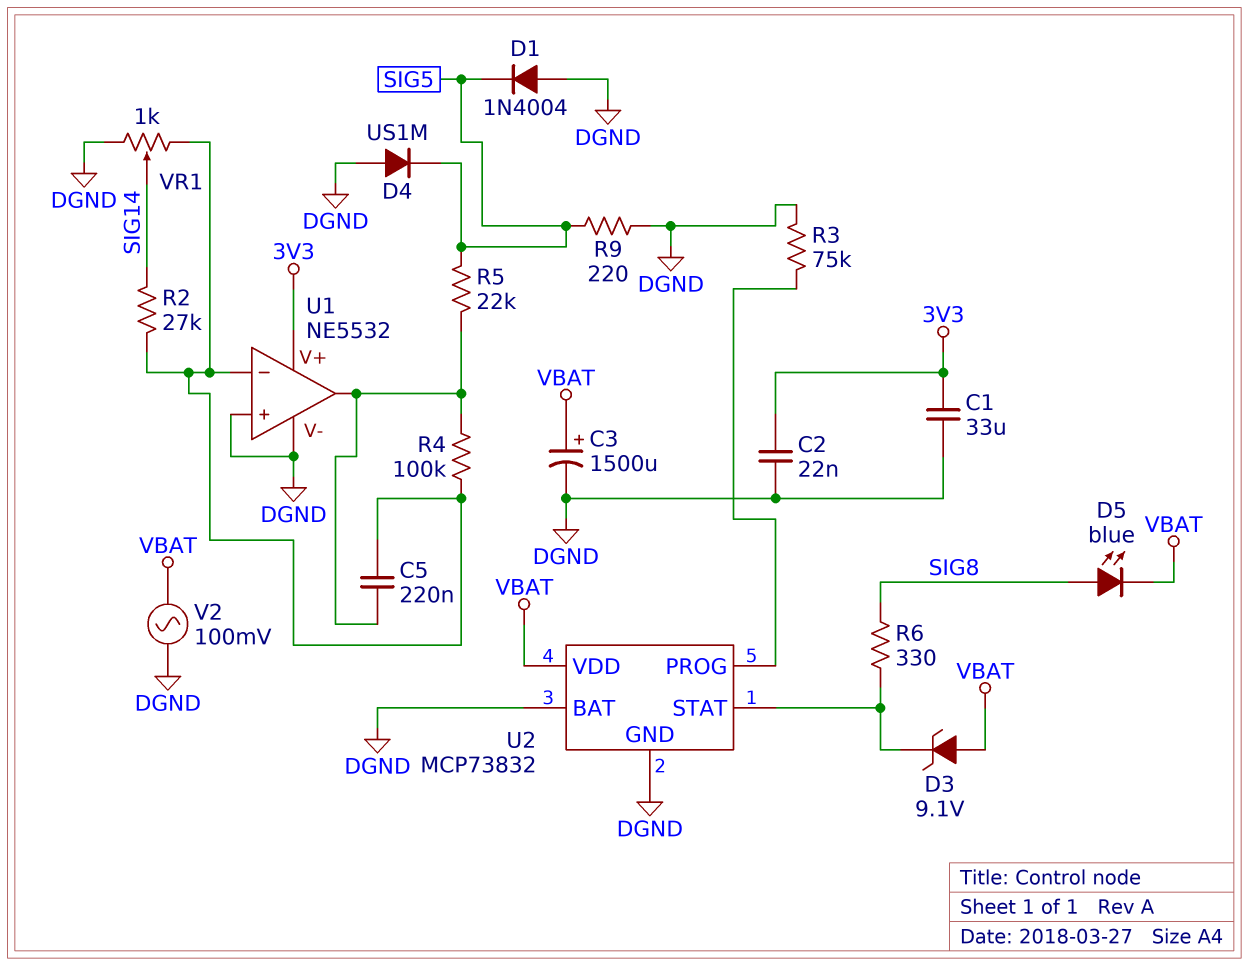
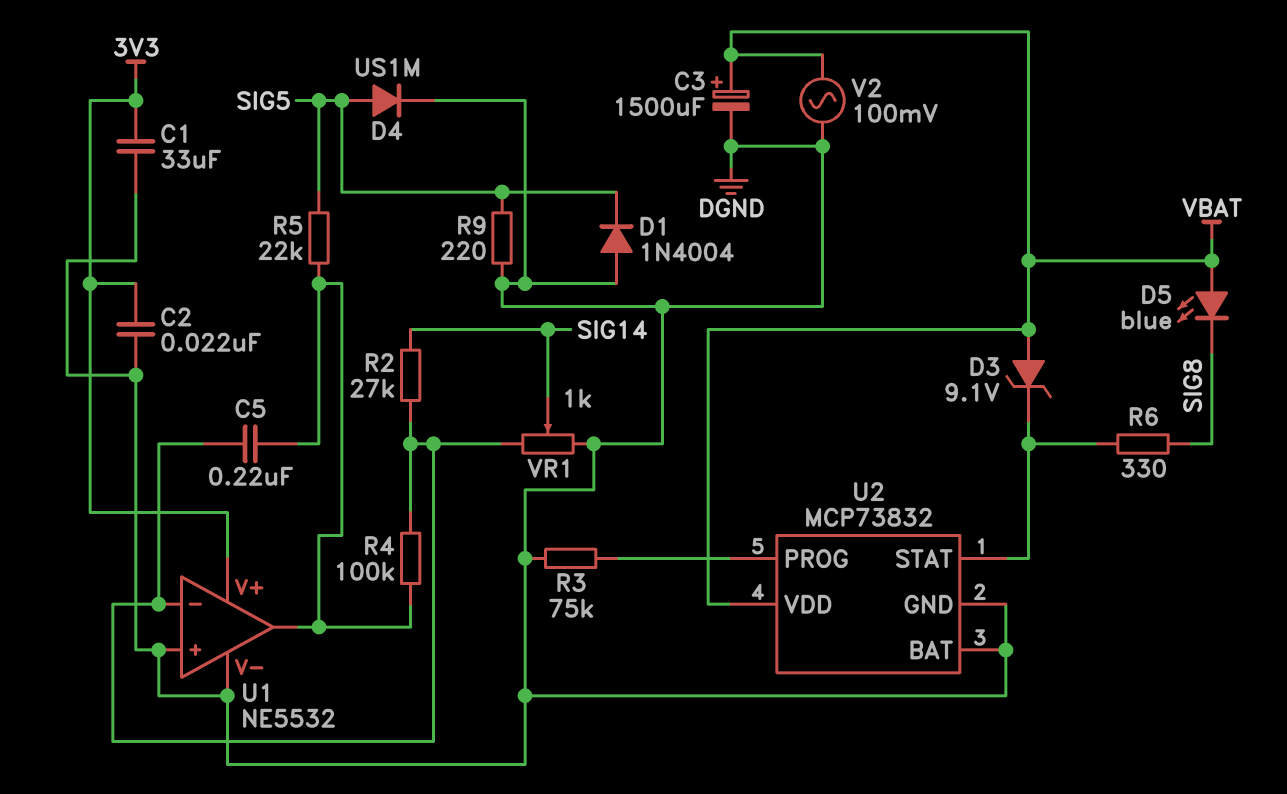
D4: diode US1M (A DGND, K SIG5) -> diode US1M (A SIG5, K DGND)
D5: LED blue (A SIG8, K VBAT) -> LED blue (A VBAT, K SIG8)

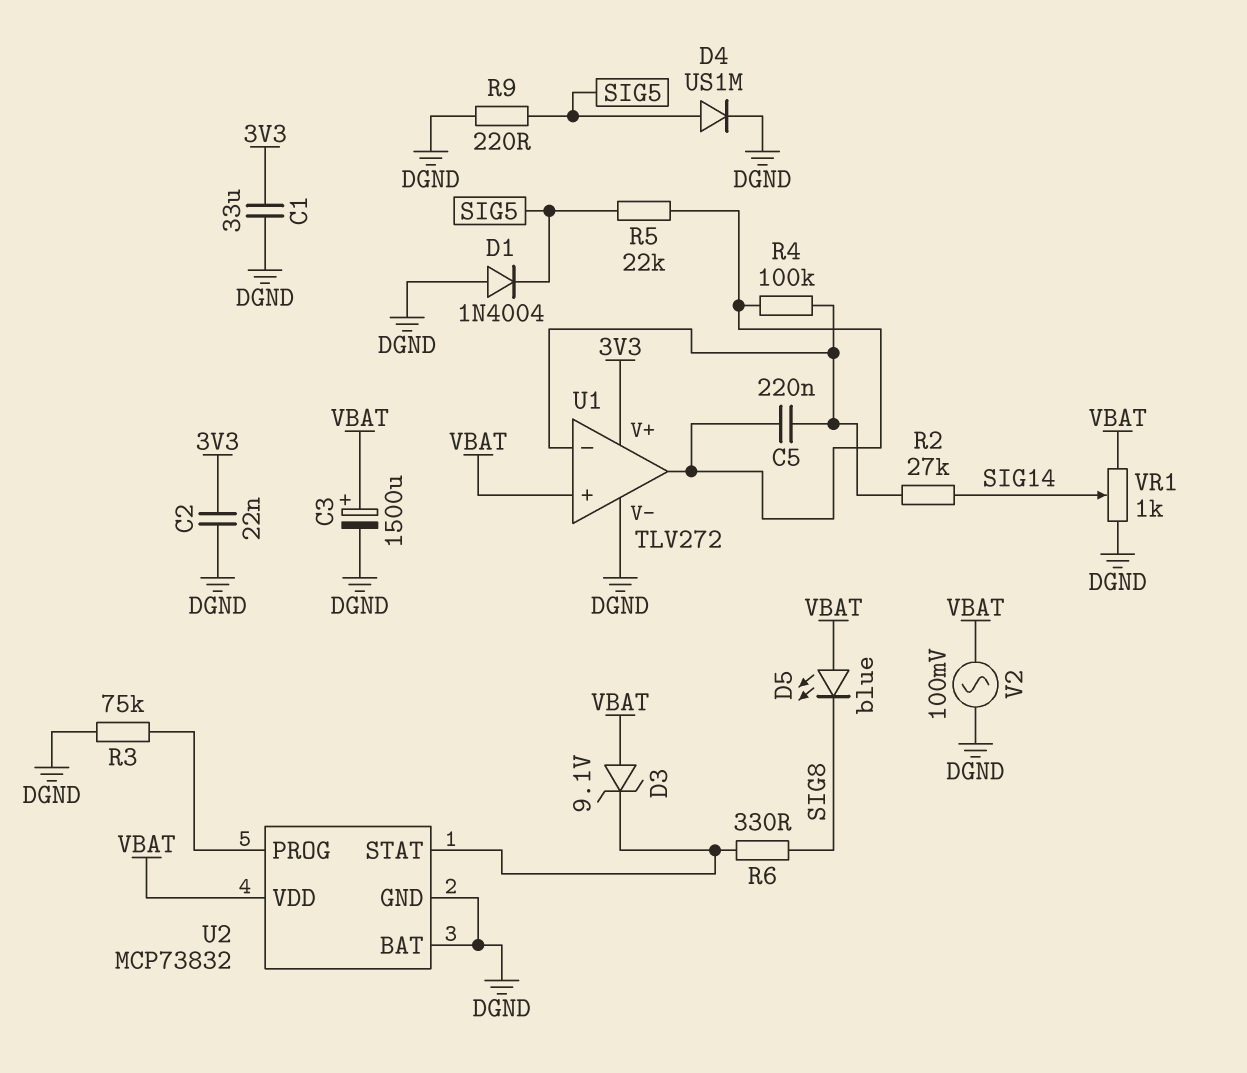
U1: NE5532 -> TLV272
U1 pin in+: DGND -> VBAT
VR1: 1k (DGND, U1/in-, wiper SIG14) -> 1k (DGND, VBAT, wiper SIG14)

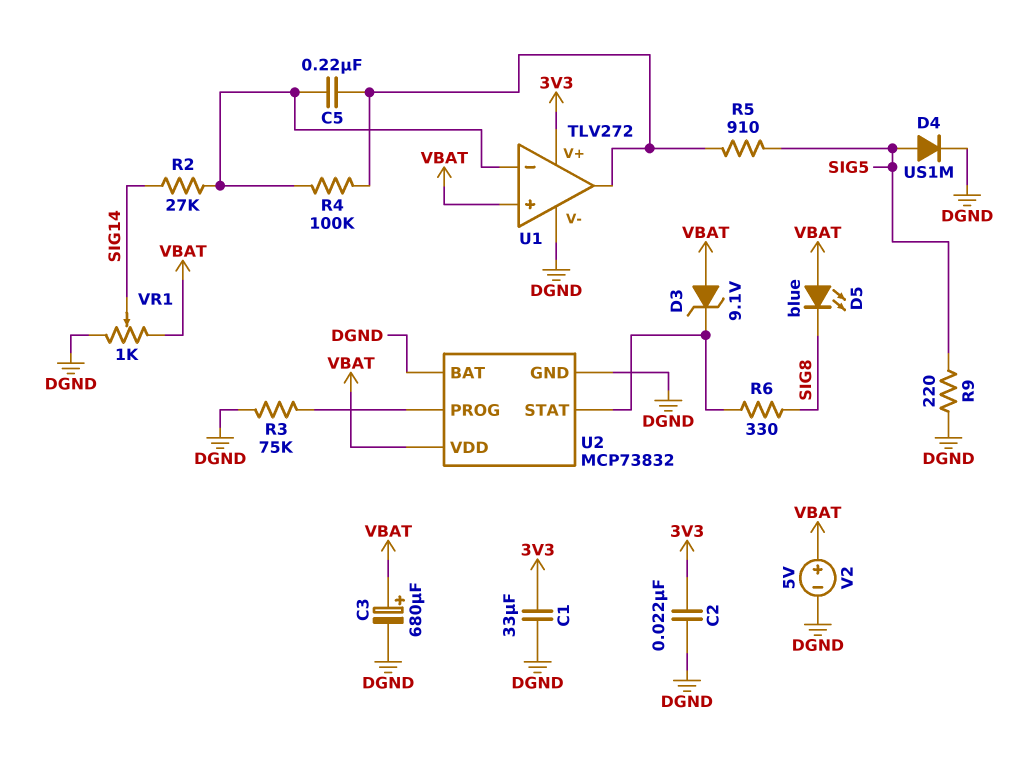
C3: 1500uF (plus VBAT, minus DGND) -> 680uF (plus VBAT, minus DGND)
D1: diode 1N4004 (A DGND, K SIG5) -> none
R5: 22k (SIG5, U1/out) -> 910 (SIG5, U1/out)
V2: AC 100mV (DGND, VBAT) -> 5V (plus VBAT, minus DGND)

